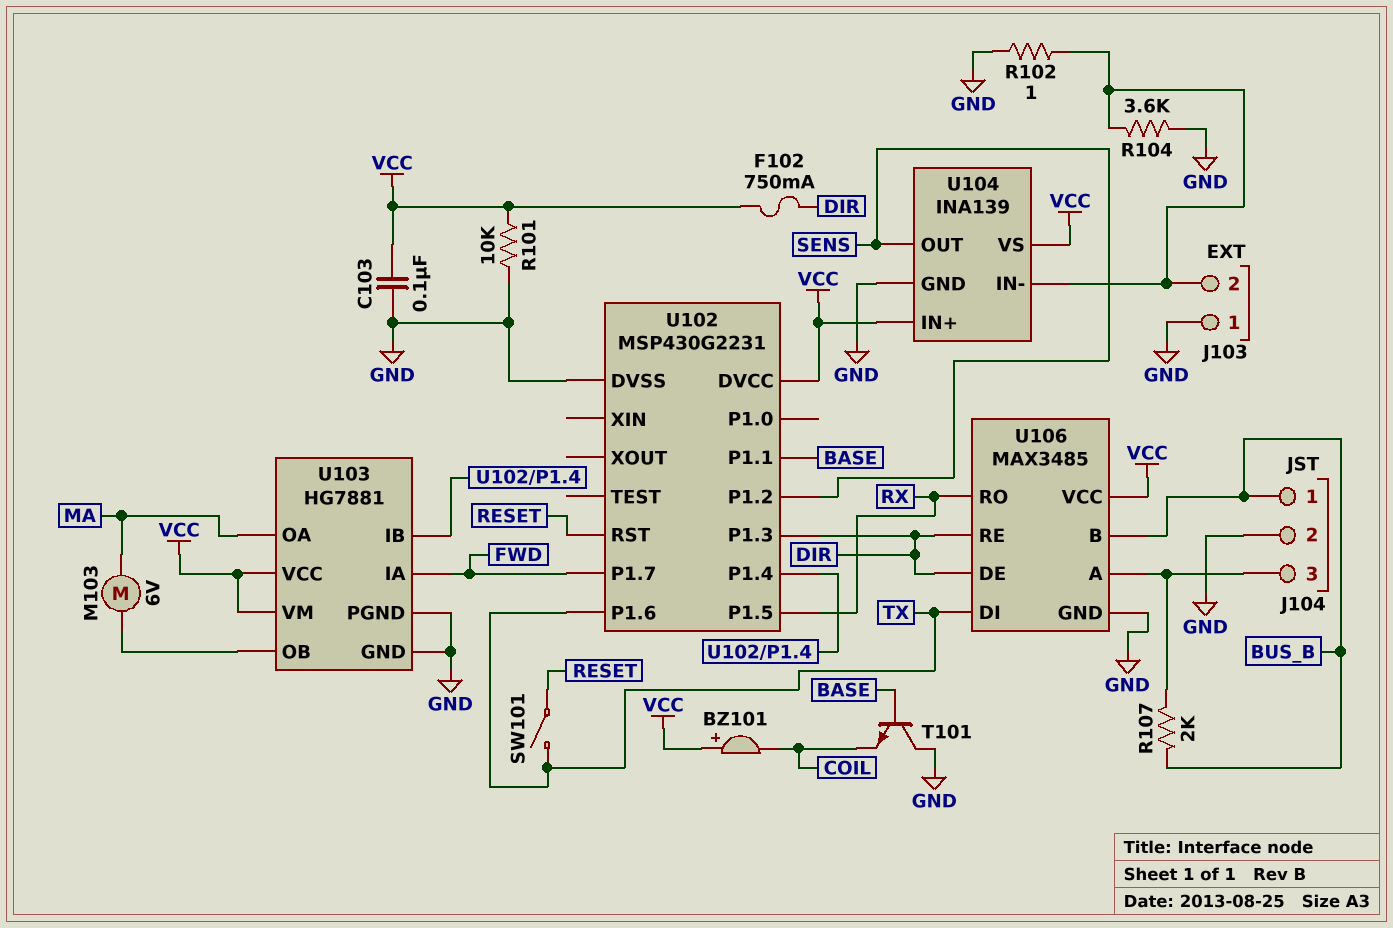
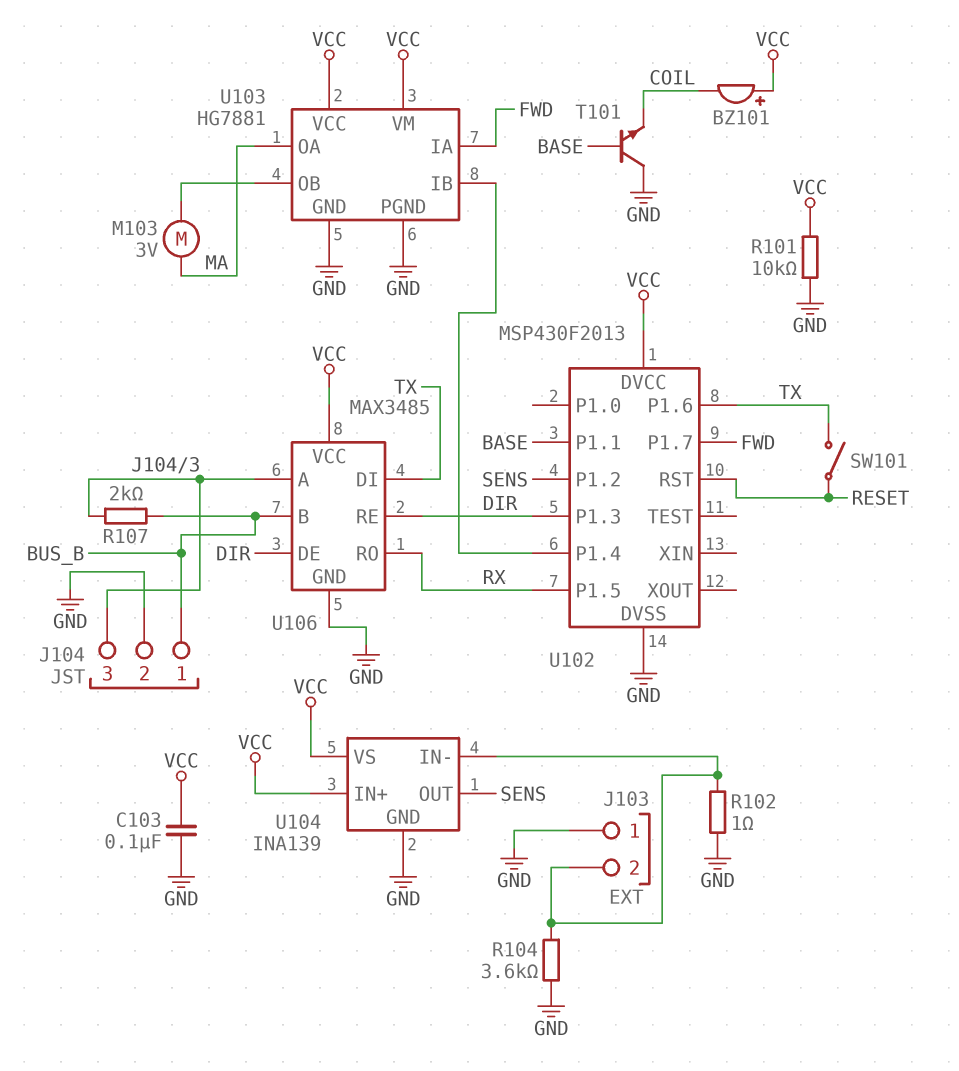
F102: 750mA (DIR, VCC) -> none
M103: motor 6V (MA, U103/OB) -> motor 3V (MA, U103/OB)
U102: MSP430G2231 -> MSP430F2013

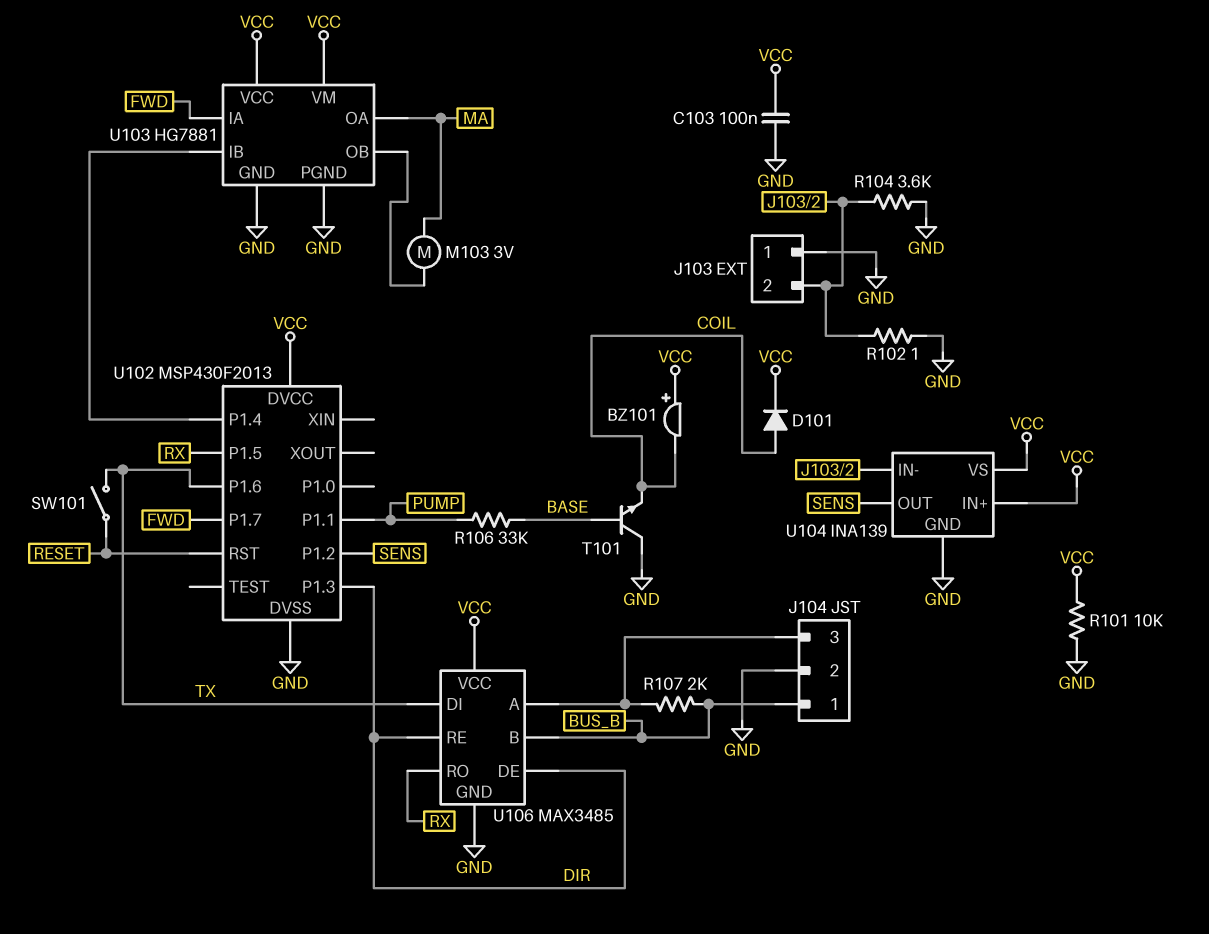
D101: none -> diode (A COIL, K VCC)
R106: none -> 33k (BASE, PUMP)
U102 pin P1.1: BASE -> PUMP

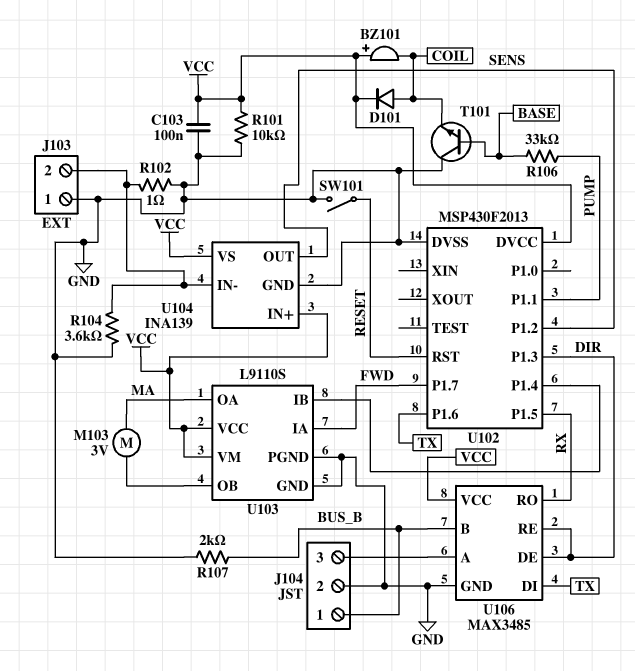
R107: 2k (BUS_B, J104/3) -> 2k (BUS_B, GND)
SW101: switch (RESET, TX) -> switch (GND, RESET)
U103: HG7881 -> L9110S

